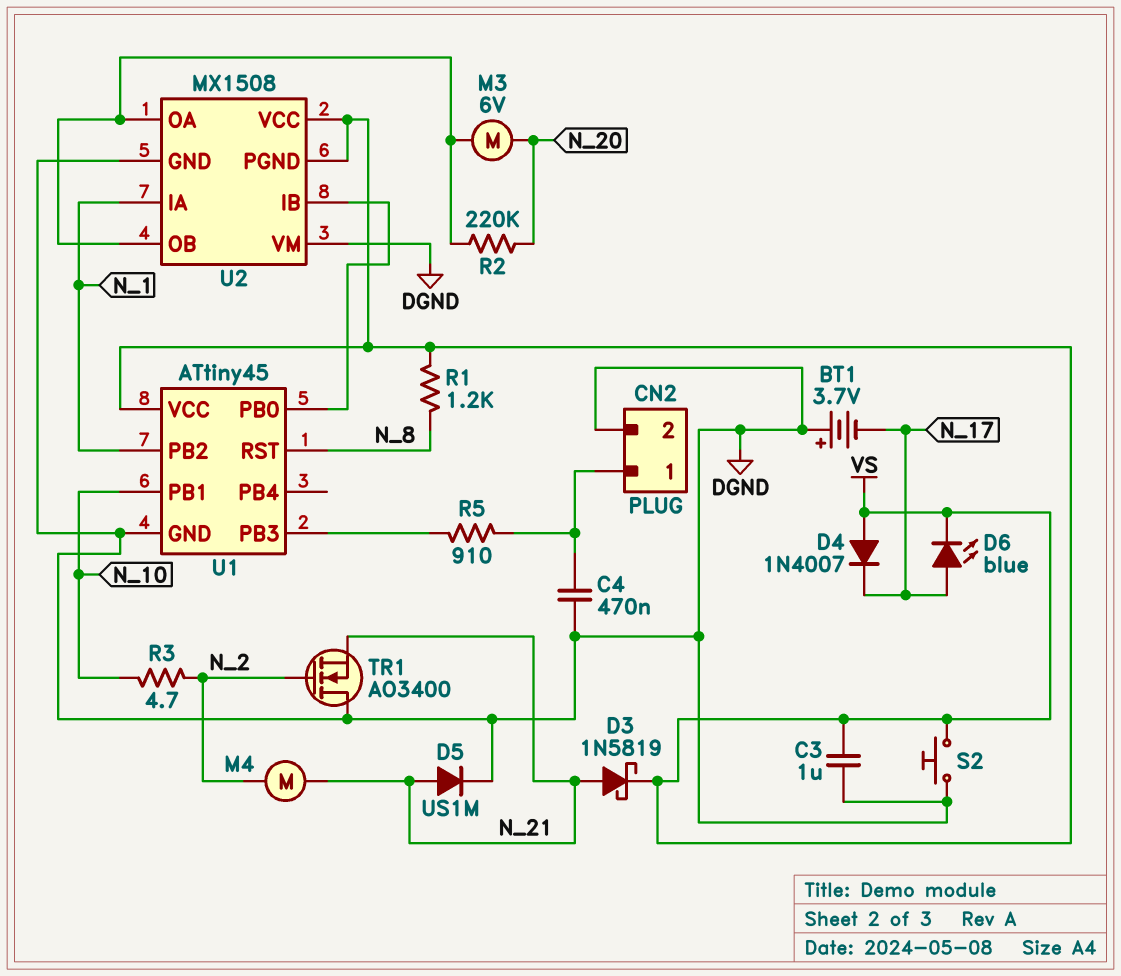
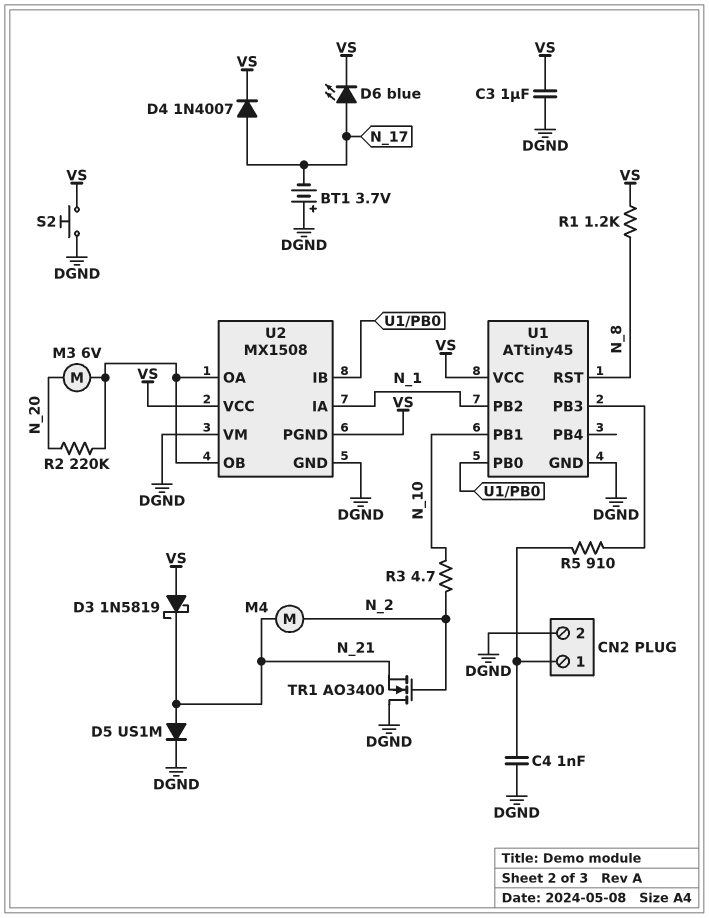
C4: 470nF (CN2/1, DGND) -> 1nF (CN2/1, DGND)
D3: schottky 1N5819 (A N_21, K VS) -> schottky 1N5819 (A VS, K N_21)
D4: diode 1N4007 (A VS, K N_17) -> diode 1N4007 (A N_17, K VS)

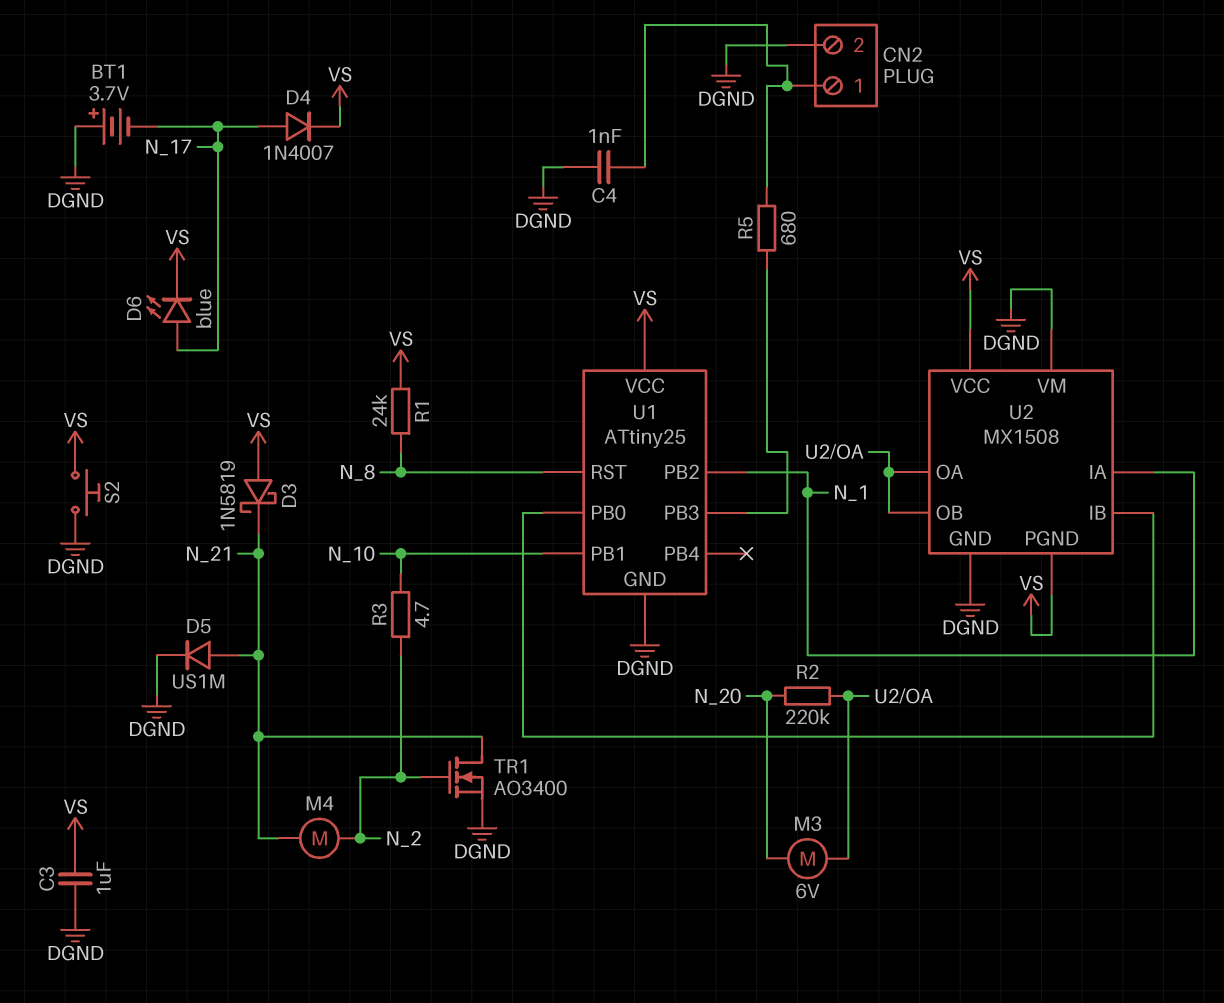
R1: 1.2k (N_8, VS) -> 24k (N_8, VS)
R5: 910 (CN2/1, U1/PB3) -> 680 (CN2/1, U1/PB3)
TR1: NMOS AO3400 (G N_2, D DGND, S N_21) -> NMOS AO3400 (G N_2, D N_21, S DGND)
U1: ATtiny45 -> ATtiny25

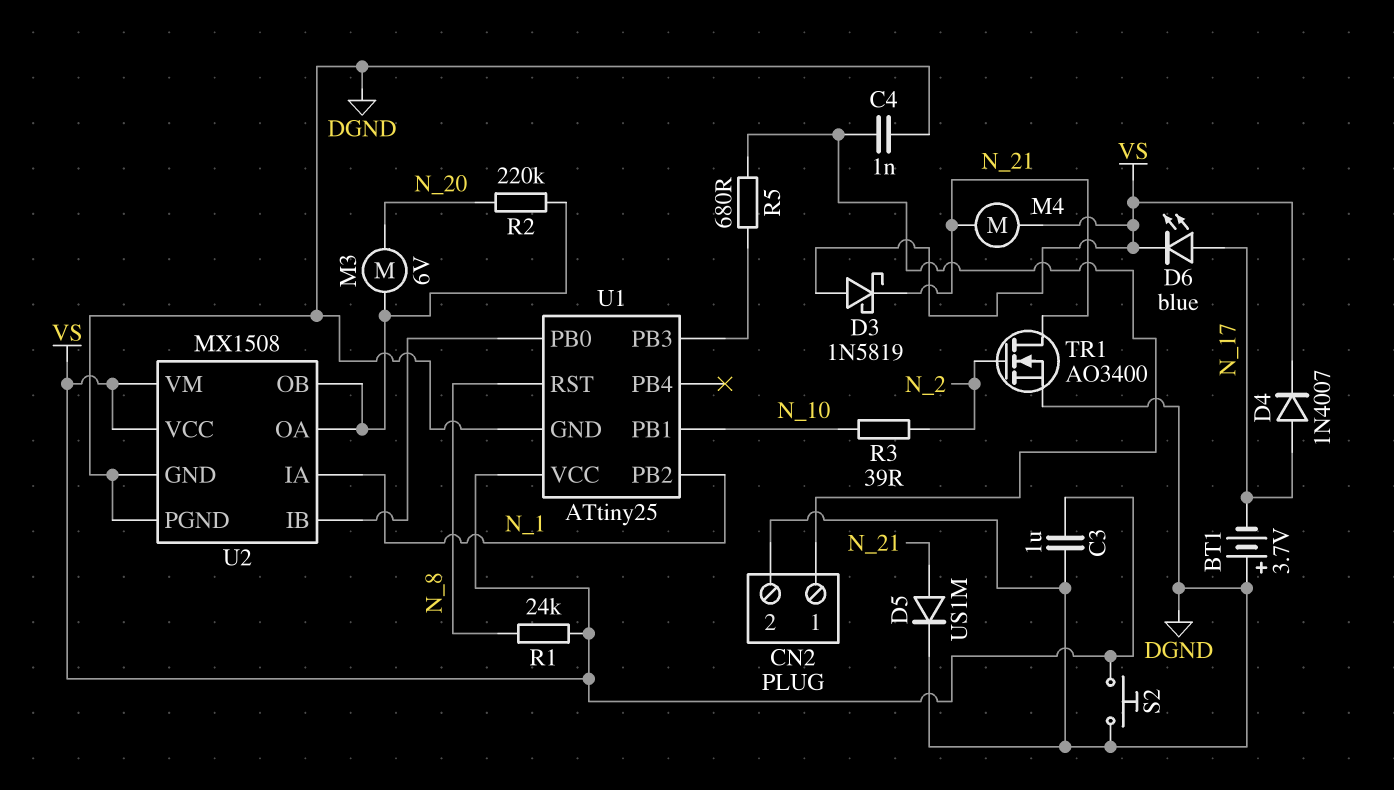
M4: motor (N_2, N_21) -> motor (N_21, VS)
R3: 4.7 (N_2, N_10) -> 39 (N_2, N_10)
U2 pin PGND: VS -> DGND
U2 pin VM: DGND -> VS

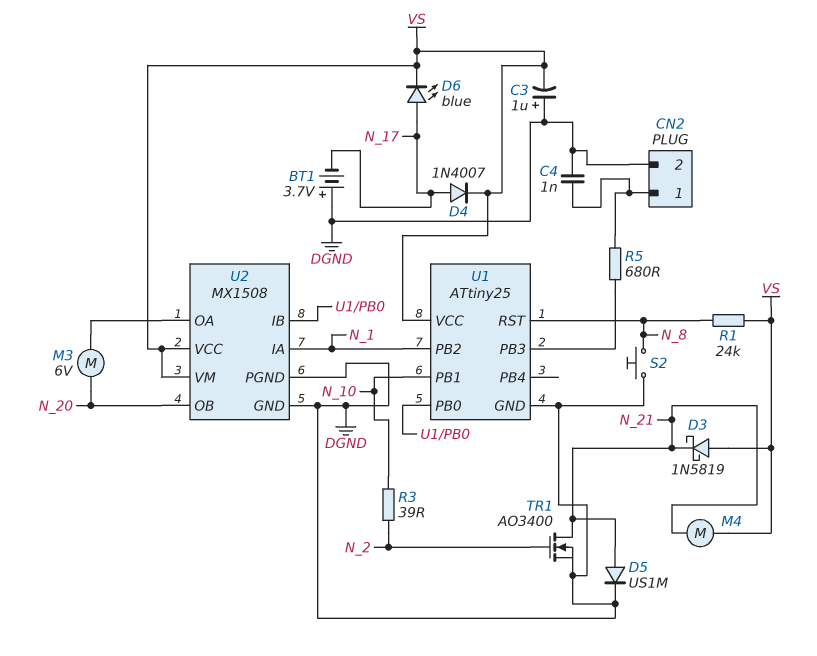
C3: 1uF (DGND, VS) -> 1uF (plus DGND, minus VS)
R2: 220k (N_20, U2/OA) -> none
S2: button (DGND, VS) -> button (DGND, N_8)
U2 pin OB: U2/OA -> N_20

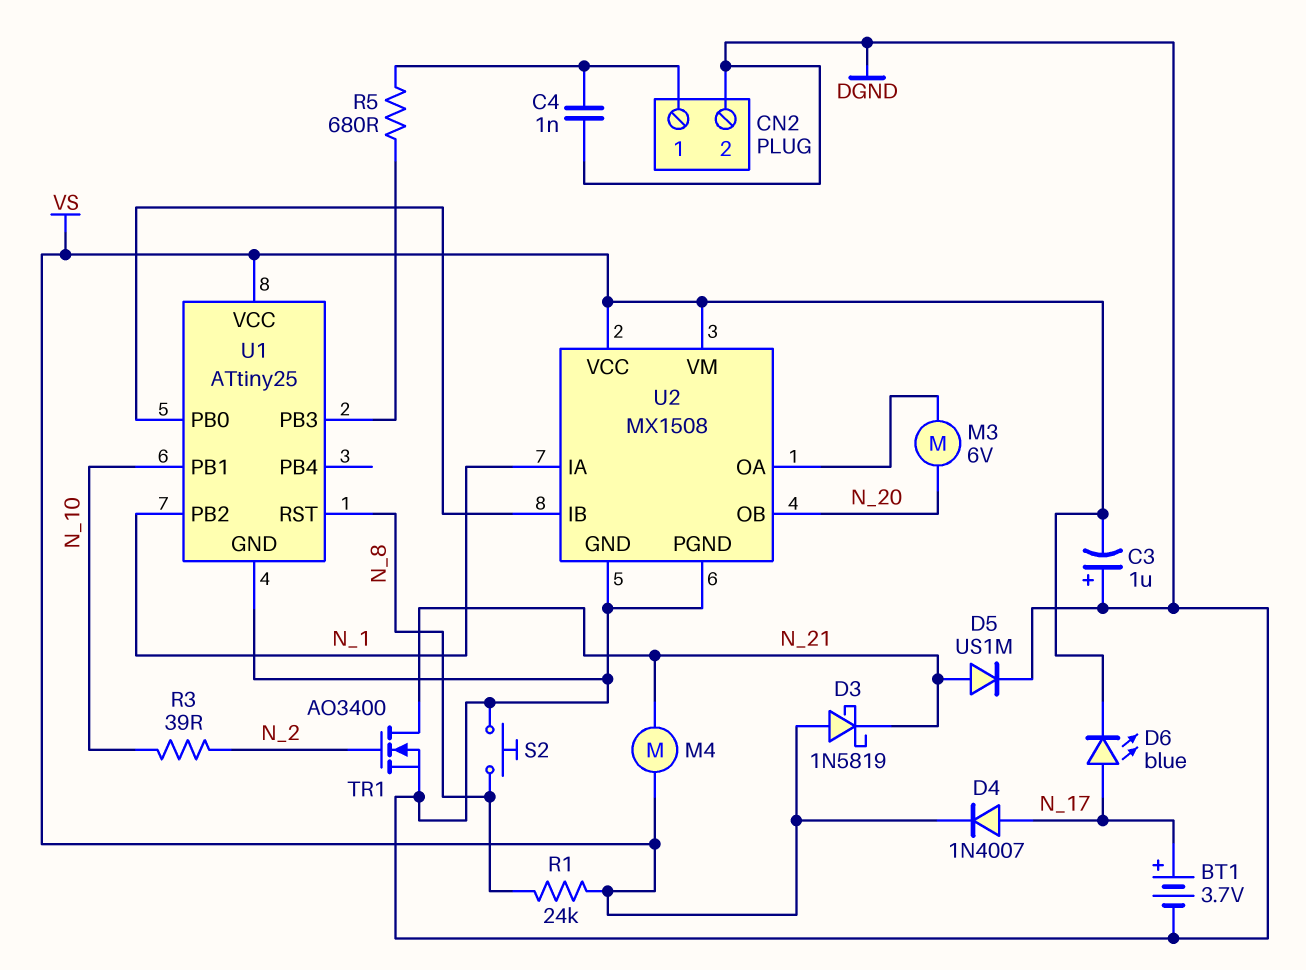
BT1: 3.7V (plus DGND, minus N_17) -> 3.7V (plus N_17, minus DGND)

